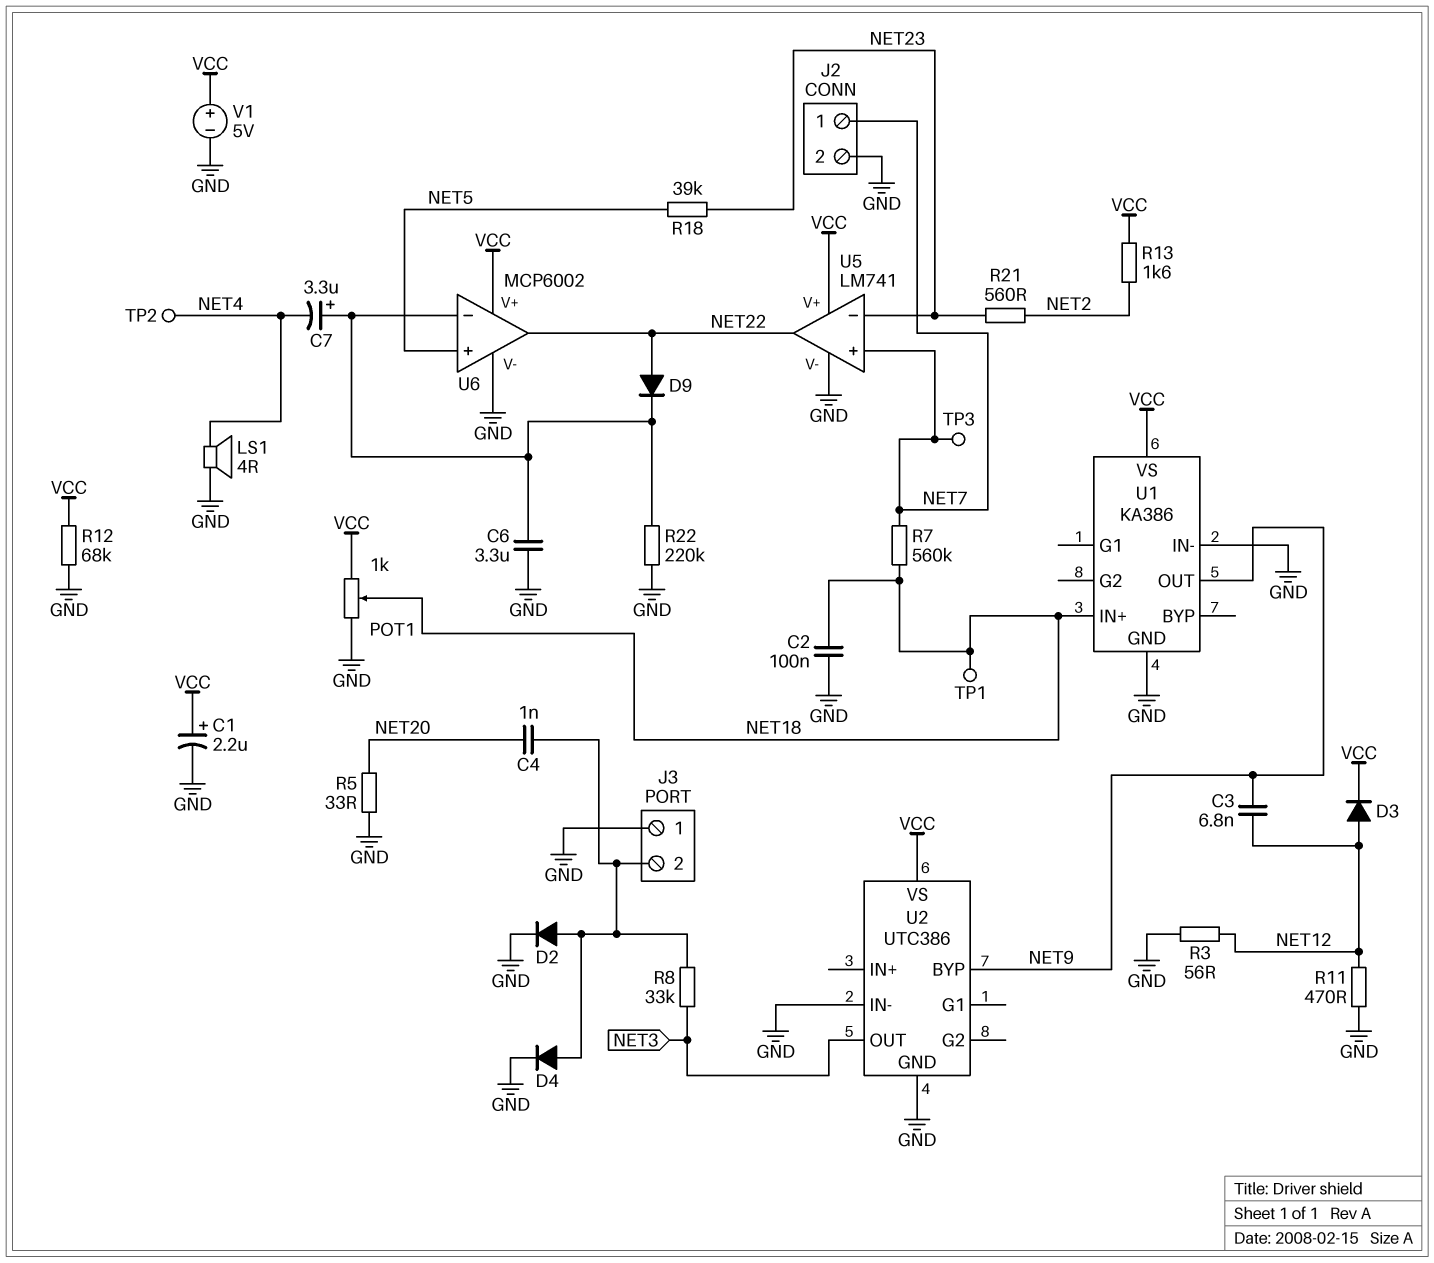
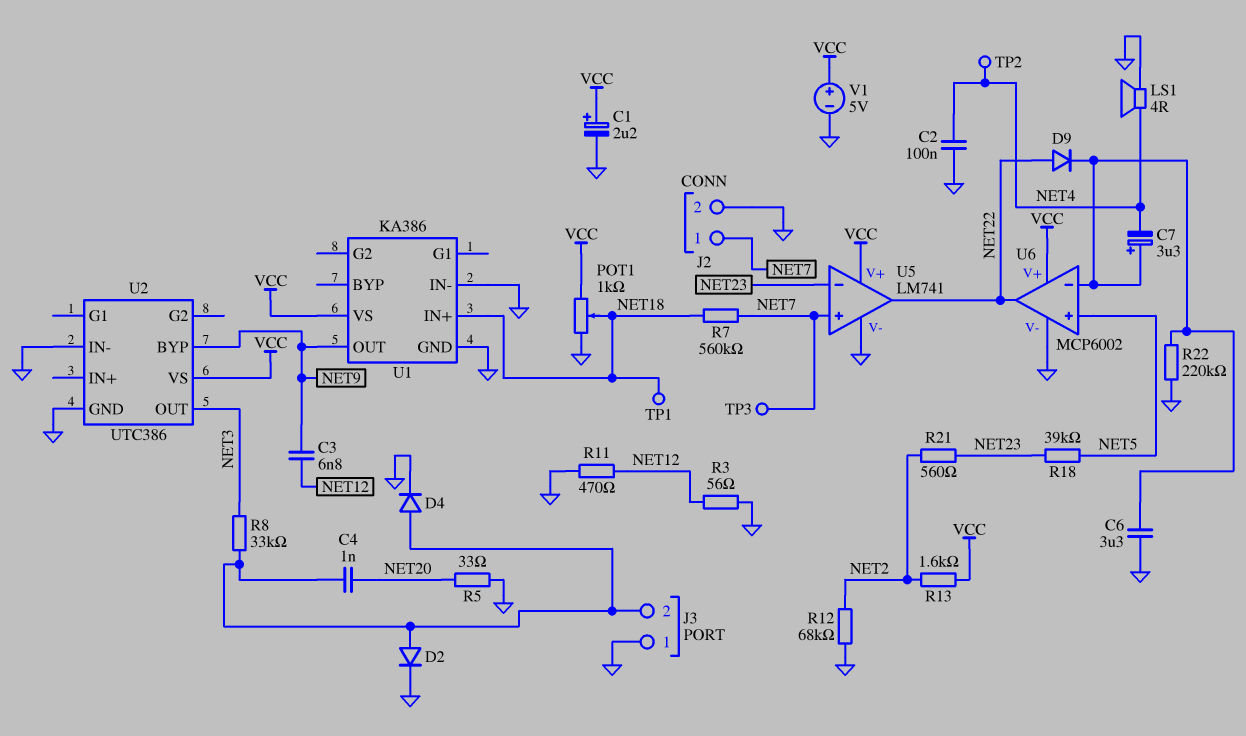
C2: 100nF (GND, NET18) -> 100nF (GND, NET4)
D3: diode (A NET12, K VCC) -> none
R12: 68k (GND, VCC) -> 68k (GND, NET2)

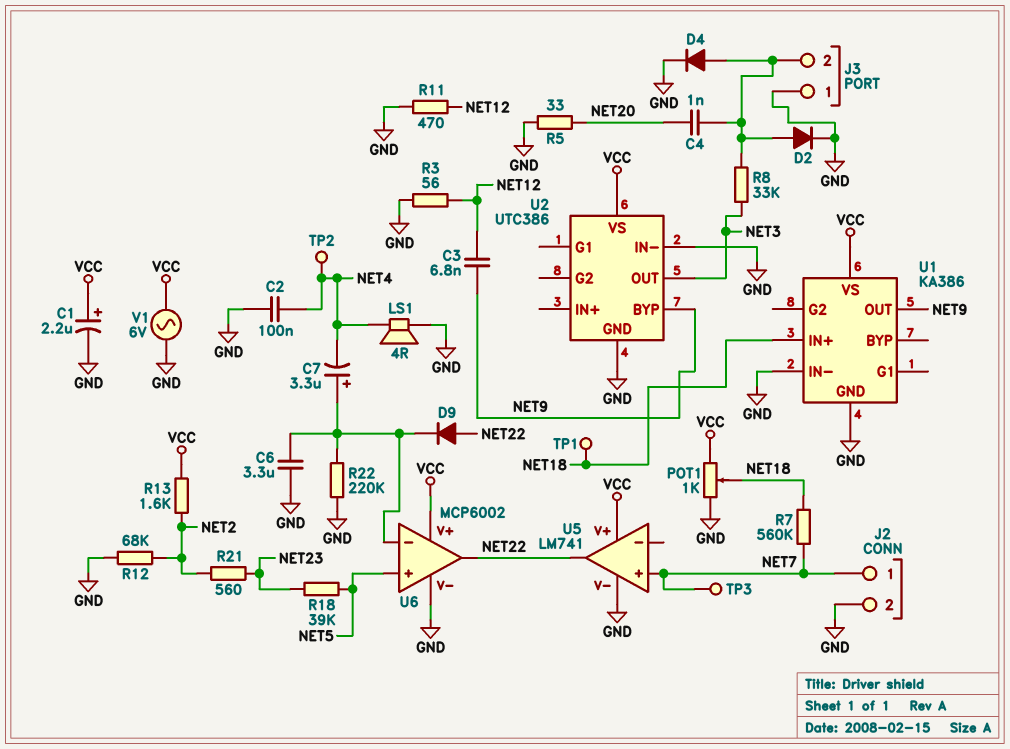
U5 pin in-: NET23 -> none
V1: 5V (plus VCC, minus GND) -> AC 6V (GND, VCC)

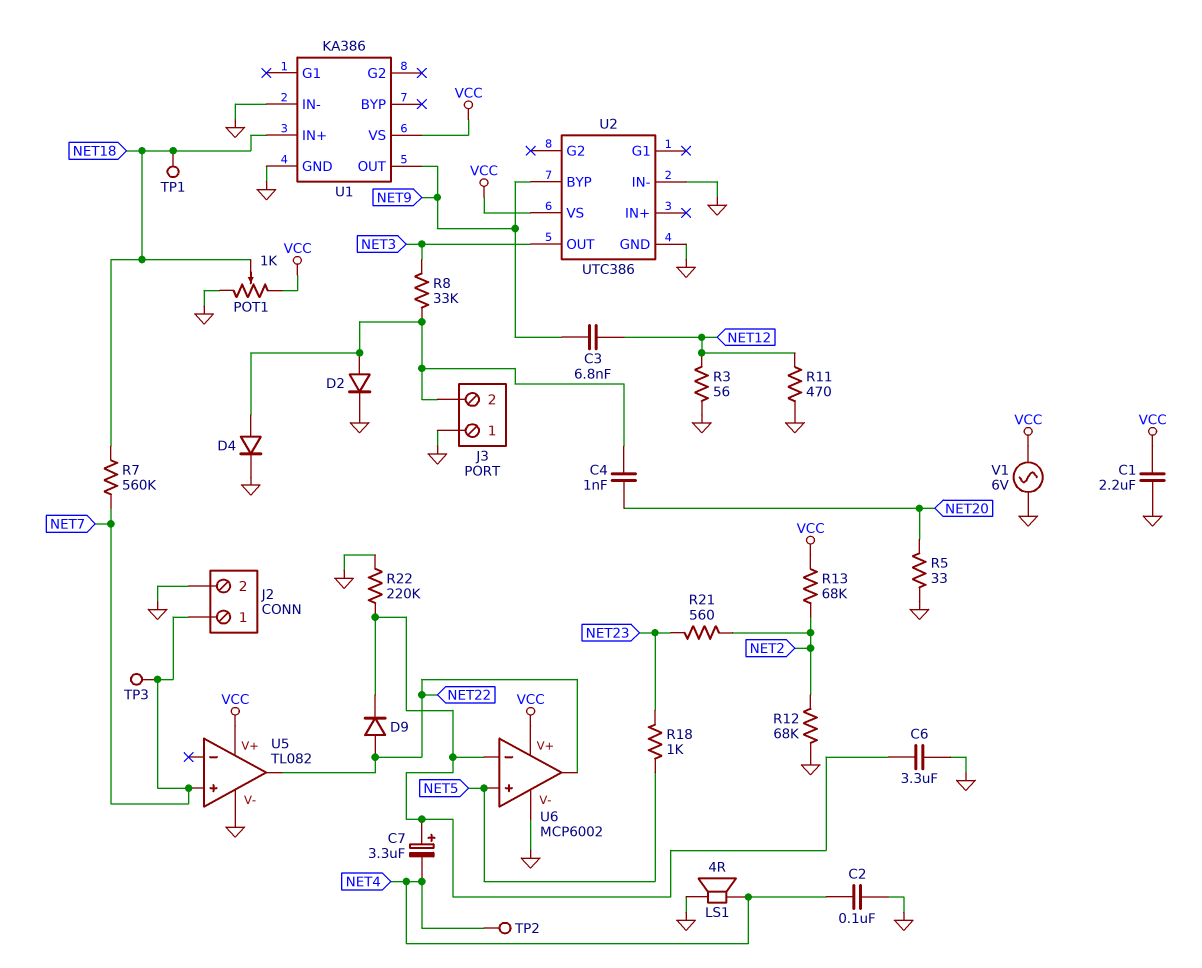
C1: 2.2uF (plus VCC, minus GND) -> 2.2uF (GND, VCC)
R13: 1.6k (NET2, VCC) -> 68k (NET2, VCC)
R18: 39k (NET5, NET23) -> 1k (NET5, NET23)
U5: LM741 -> TL082

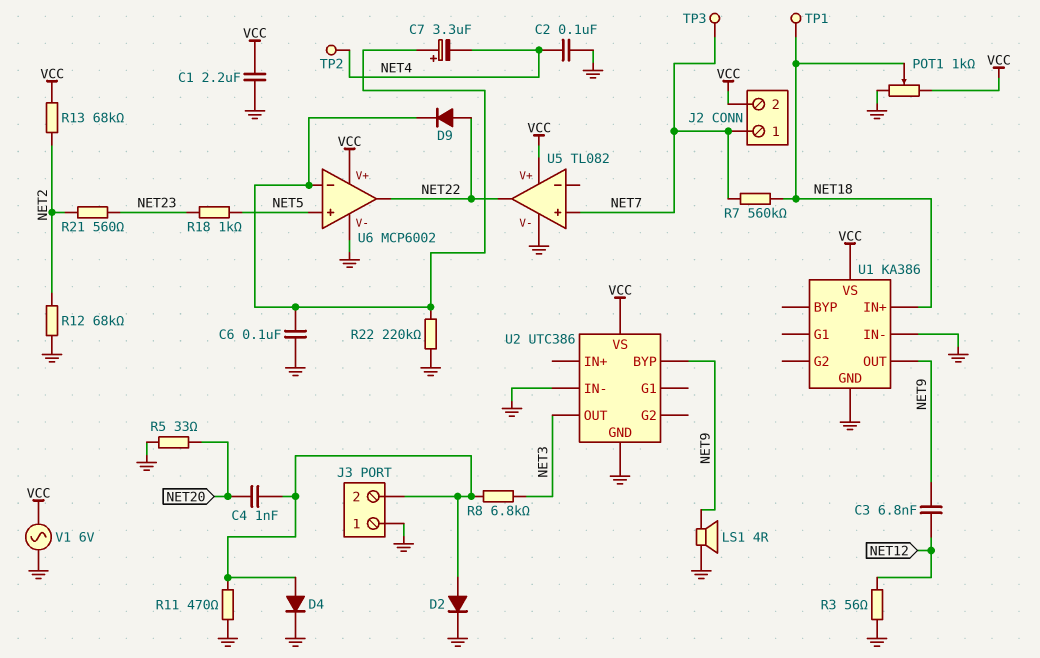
C6: 3.3uF (GND, U6/in-) -> 100nF (GND, U6/in-)
J2 pin 2: GND -> VCC
LS1: speaker 4R (GND, NET4) -> speaker 4R (GND, NET9)
R8: 33k (J3/2, NET3) -> 6.8k (J3/2, NET3)
R11: 470 (GND, NET12) -> 470 (GND, J3/2)

